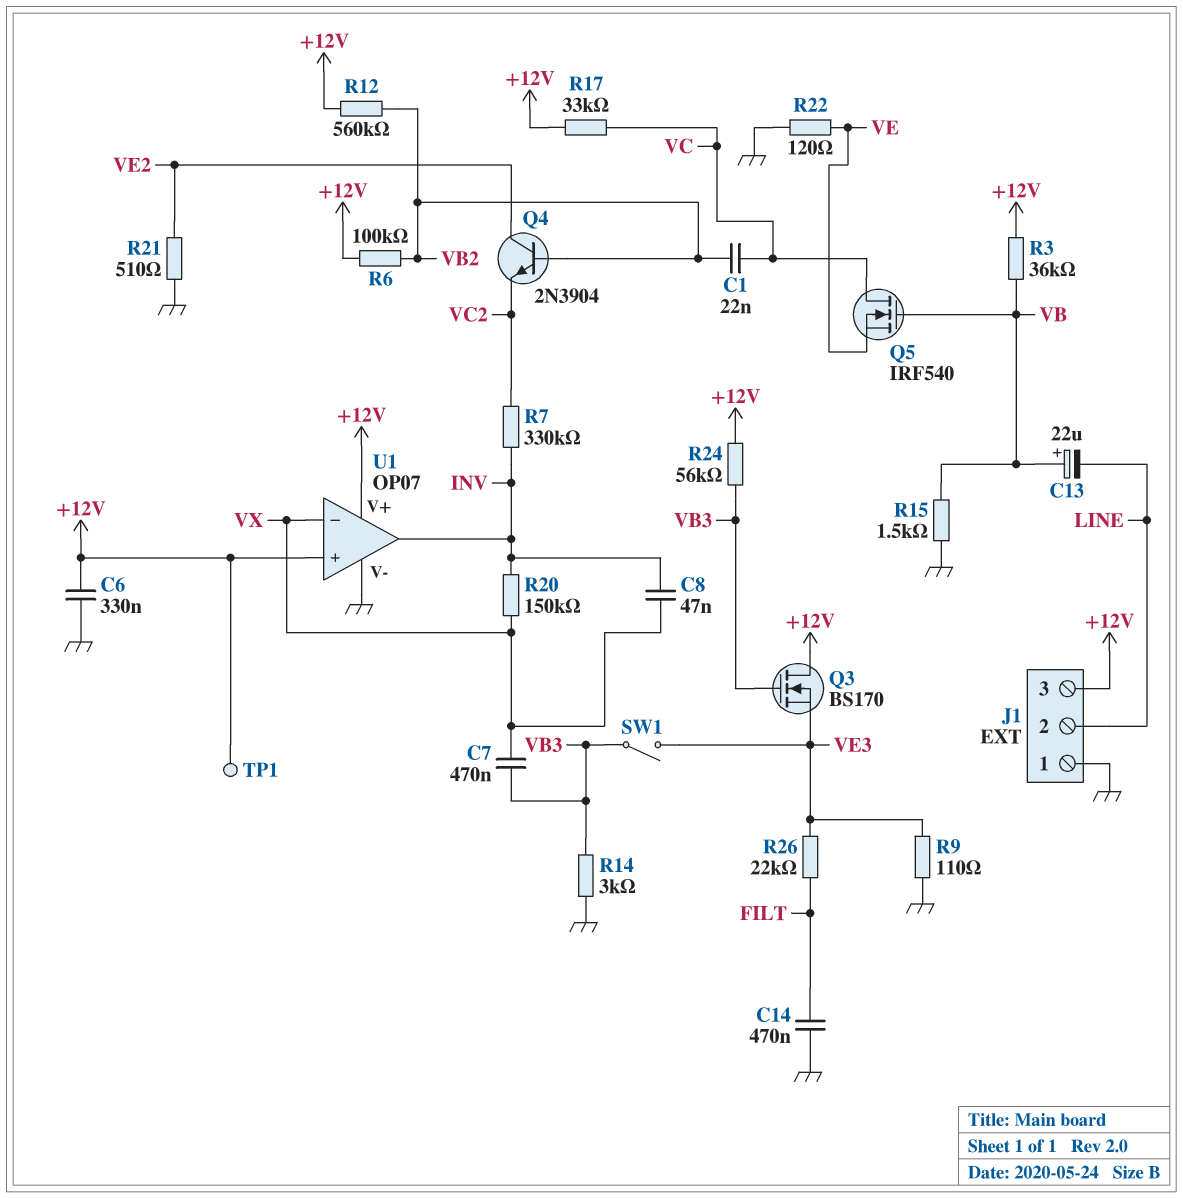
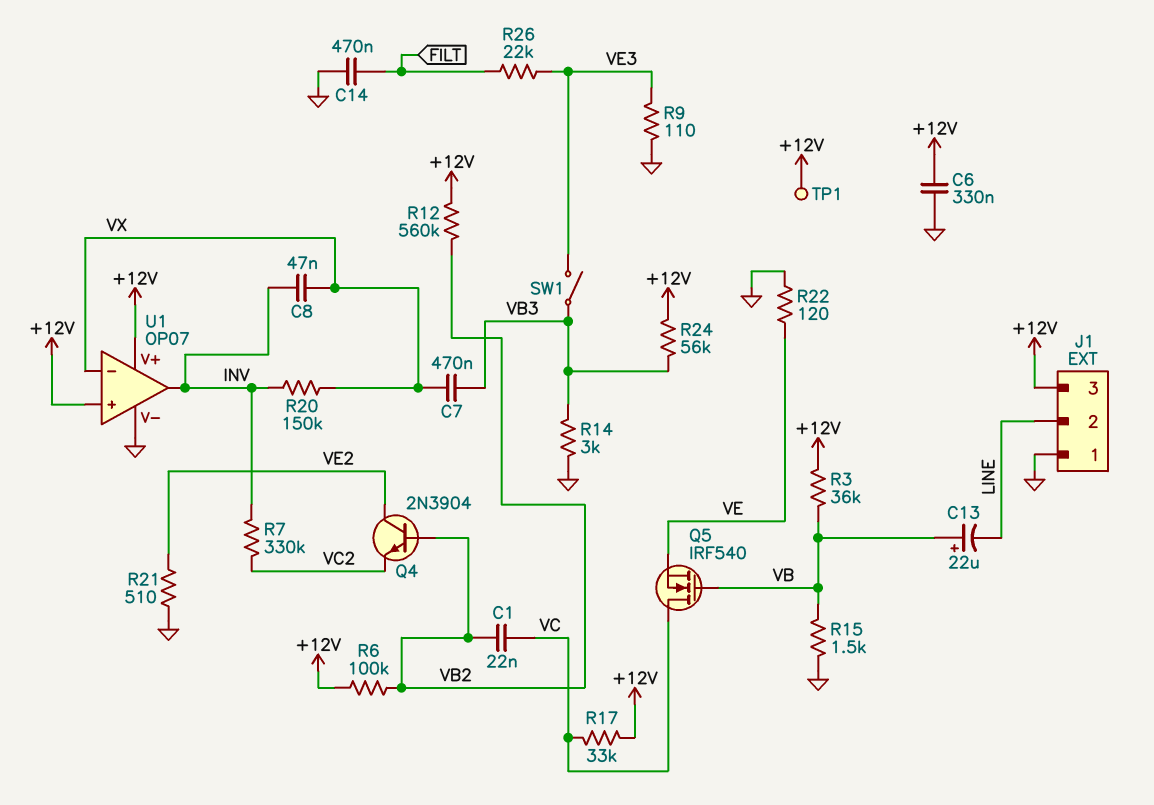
Q3: NMOS BS170 (G VB3, D +12V, S VE3) -> none

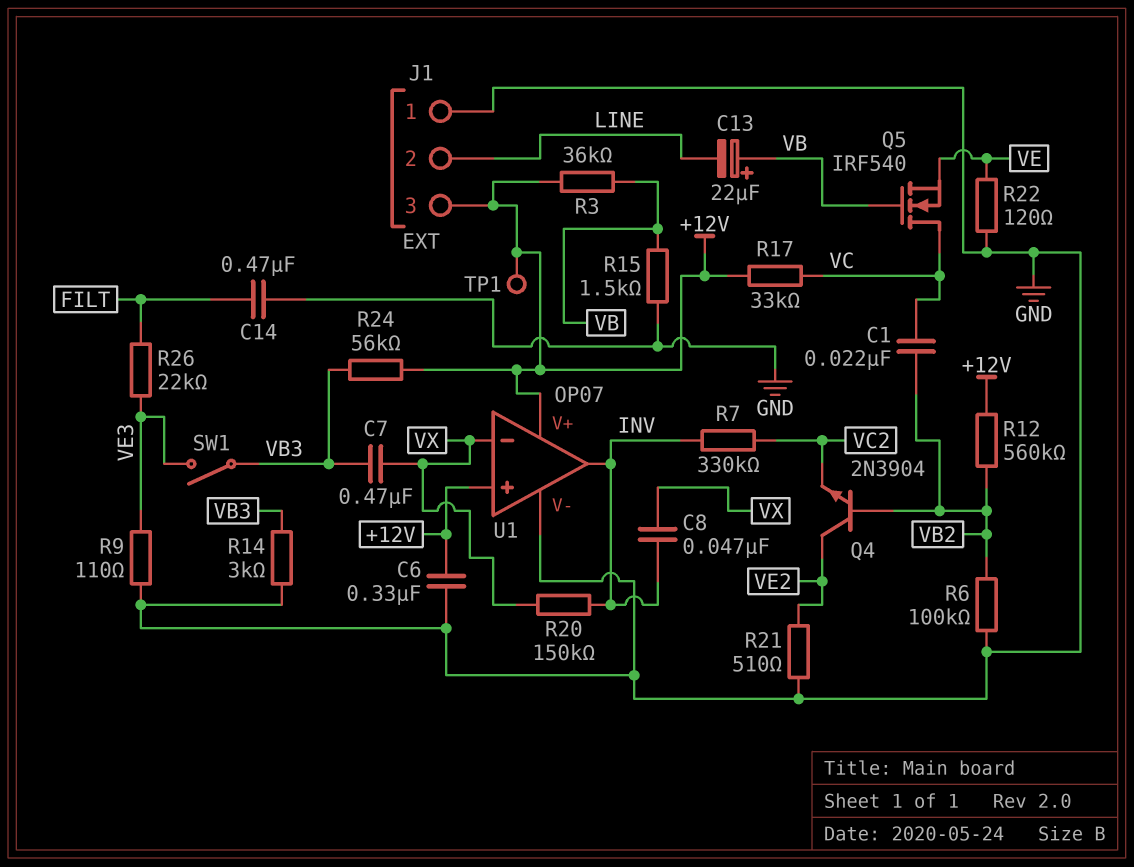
R6: 100k (+12V, VB2) -> 100k (GND, VB2)

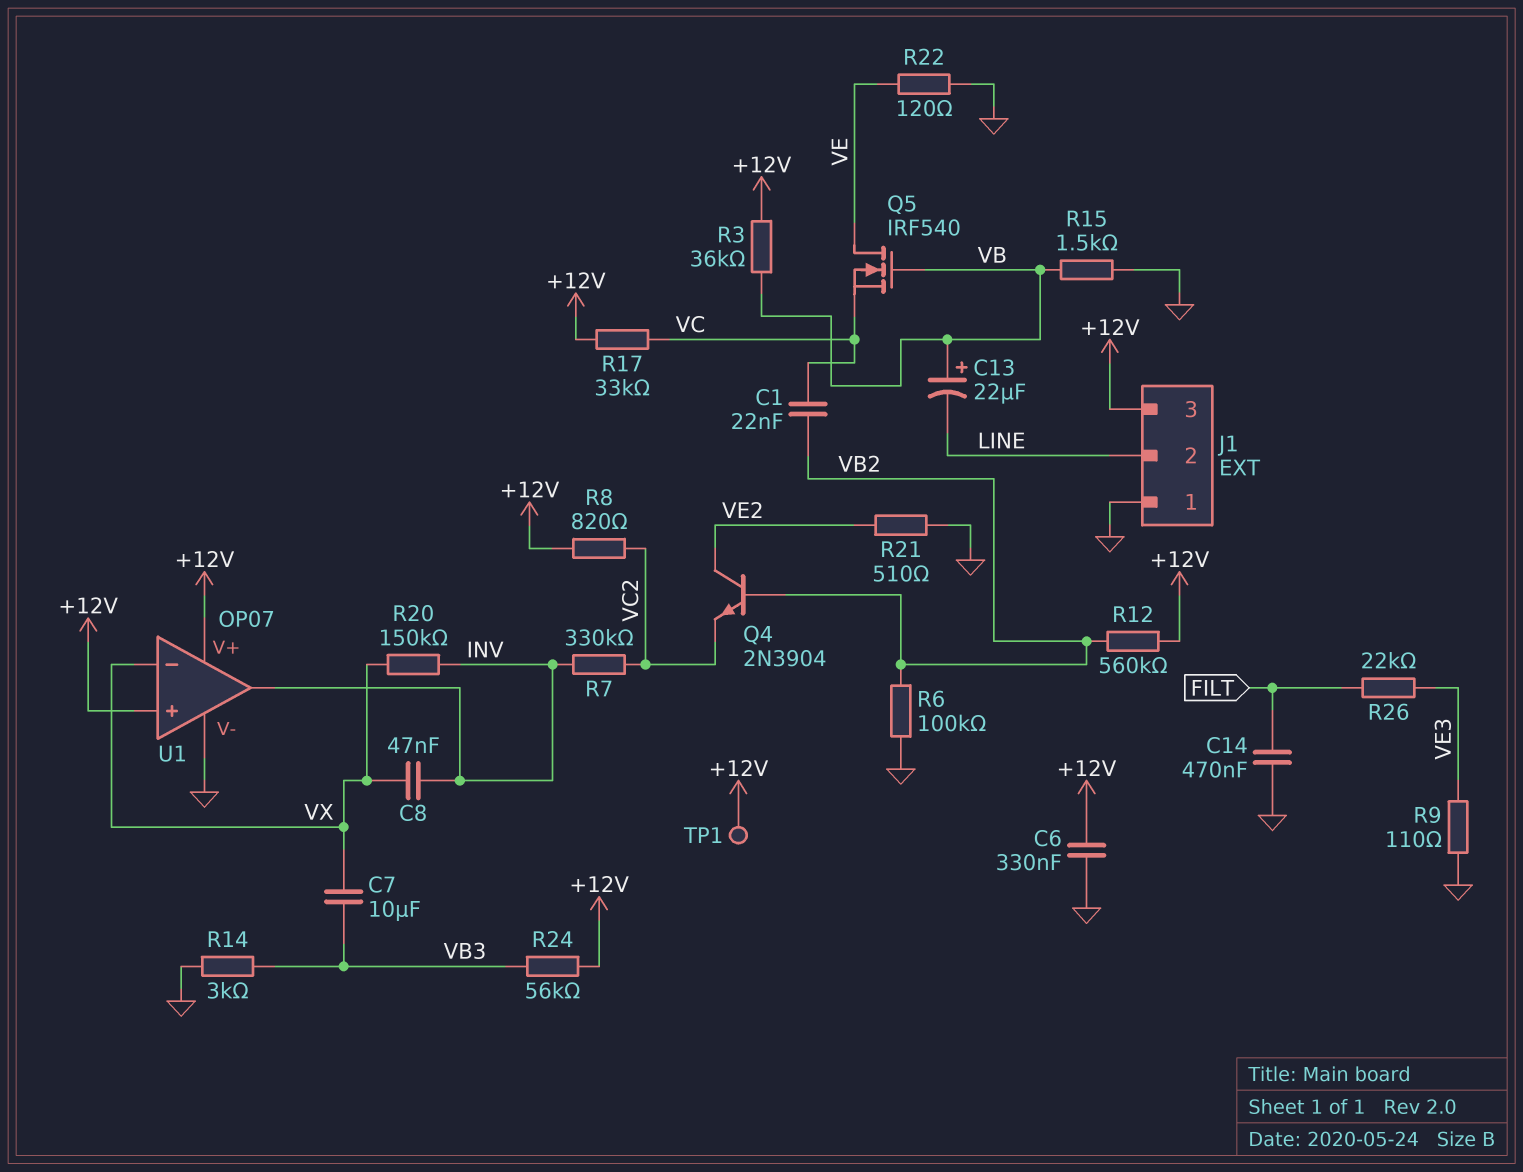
C7: 470nF (VB3, VX) -> 10uF (VB3, VX)
Q5: NMOS IRF540 (G VB, D VC, S VE) -> NMOS IRF540 (G VB, D VE, S VC)
R8: none -> 820 (+12V, VC2)
SW1: switch (VB3, VE3) -> none

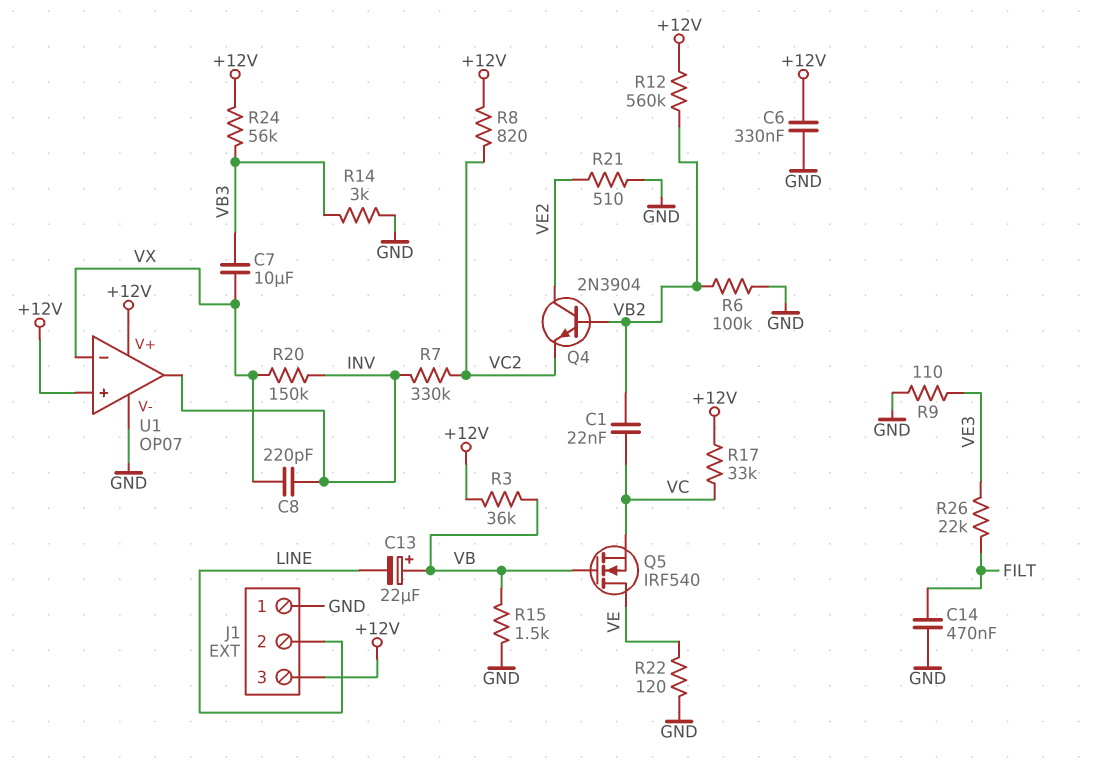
C8: 47nF (INV, VX) -> 220pF (INV, VX)
TP1: test point (+12V) -> none

